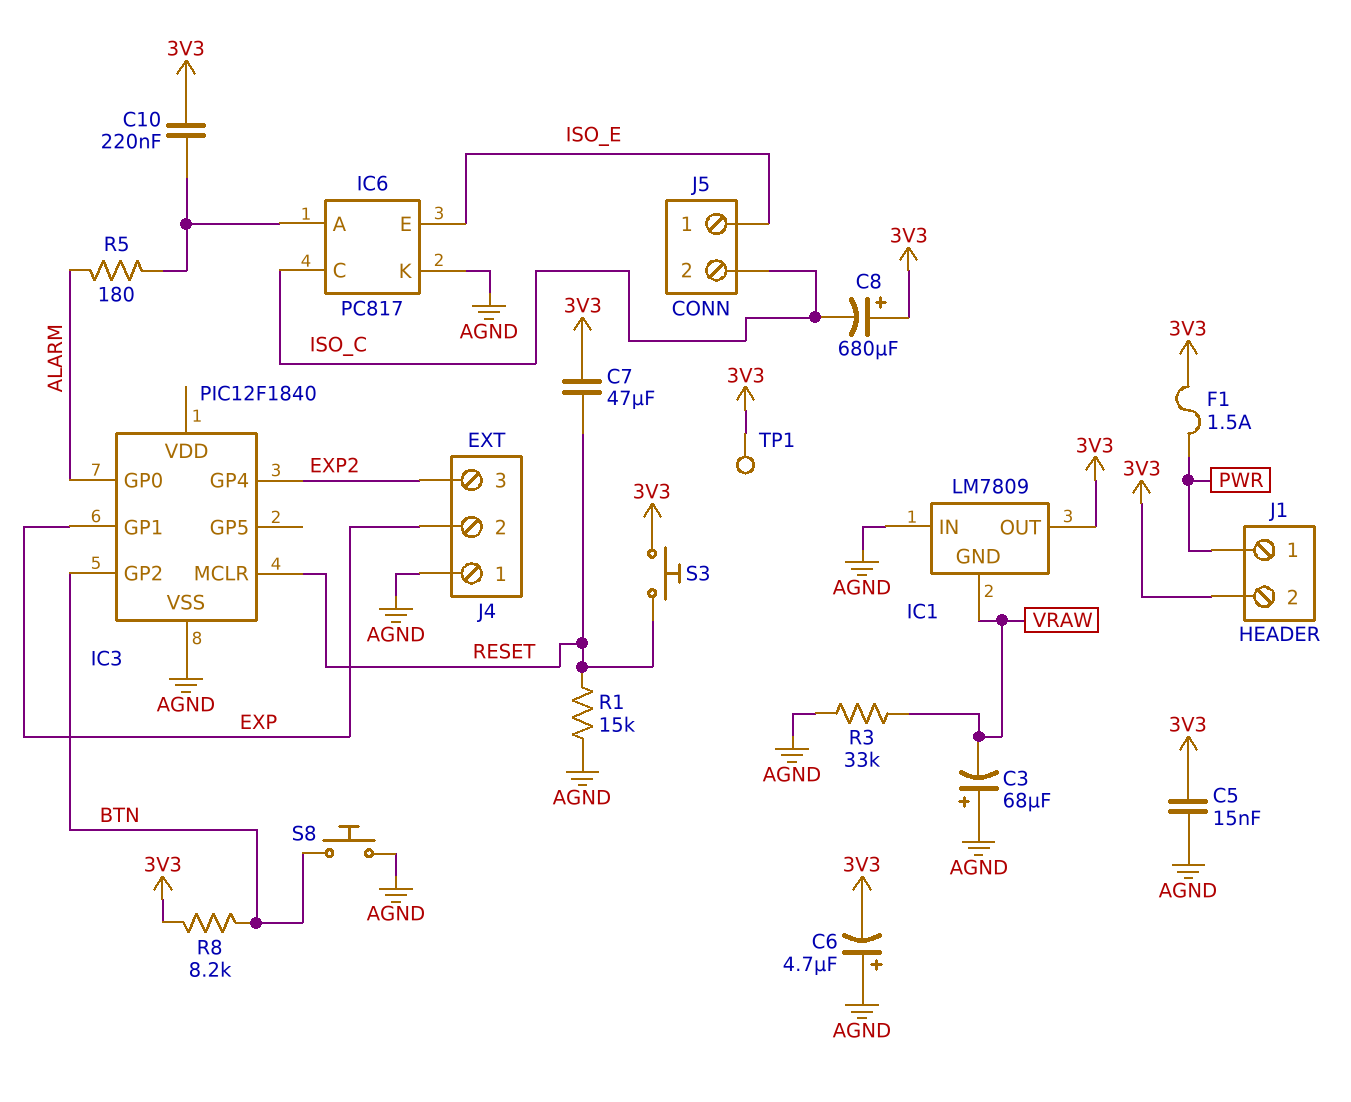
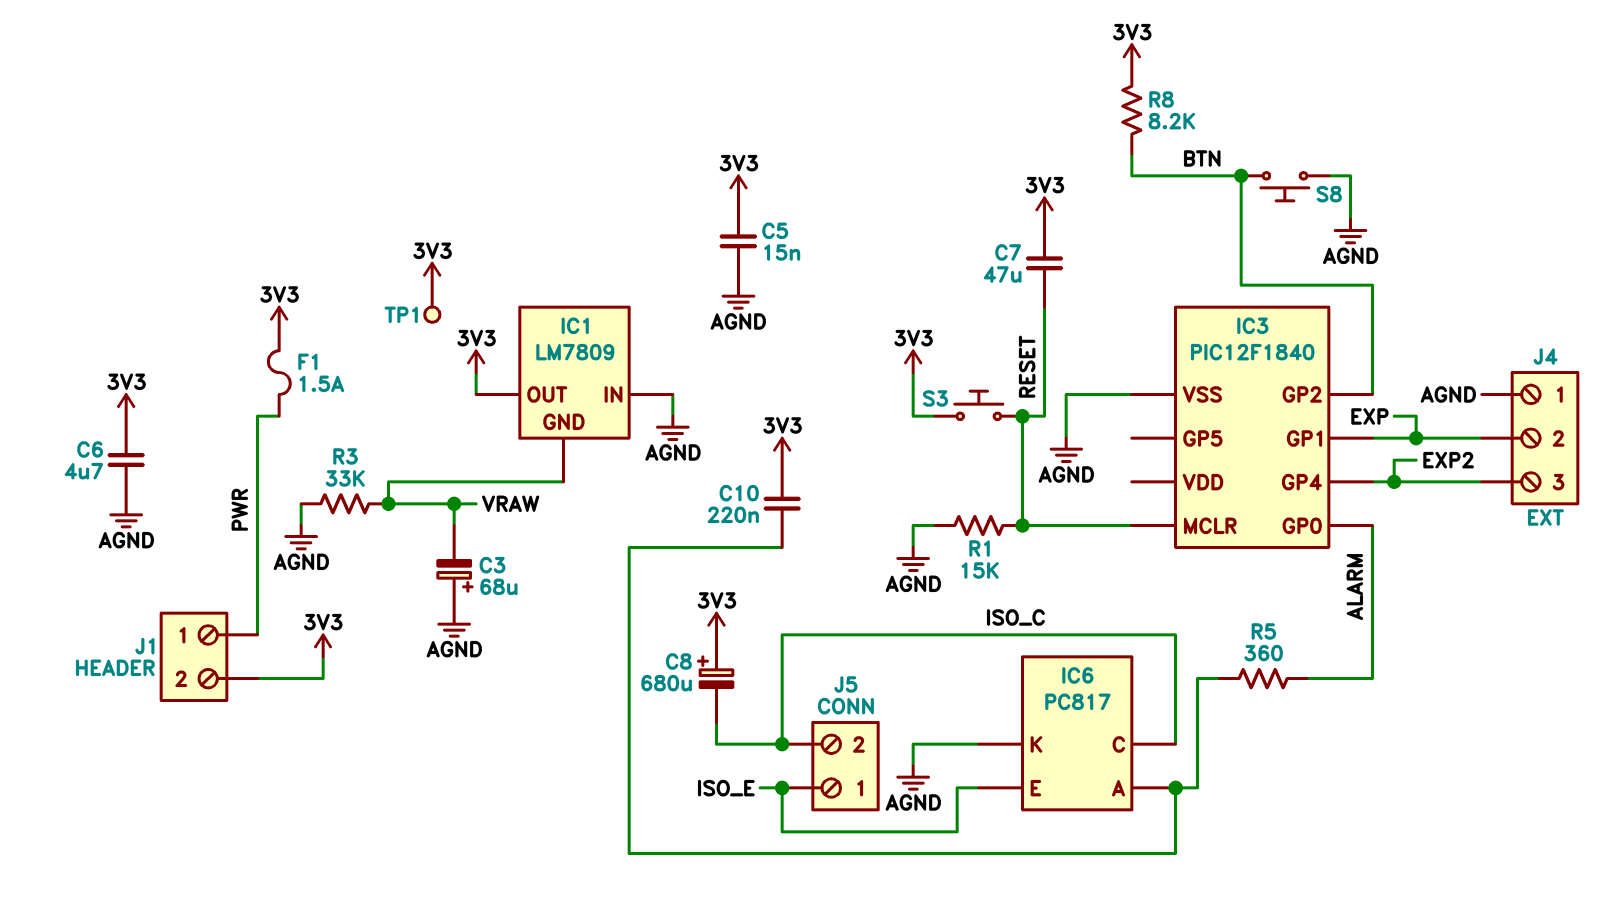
C6: 4.7uF (plus AGND, minus 3V3) -> 4.7uF (3V3, AGND)
R5: 180 (ALARM, IC6/A) -> 360 (ALARM, IC6/A)

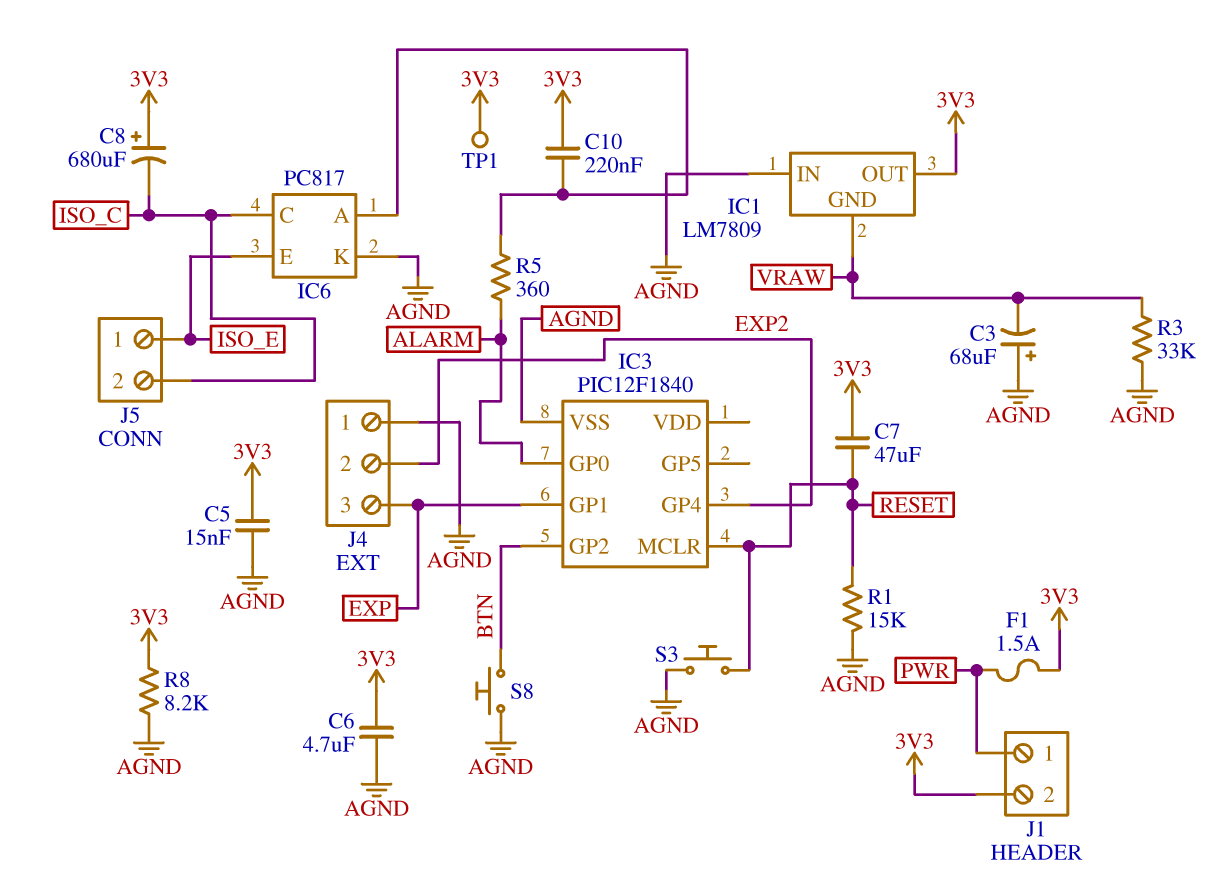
J4 pin 2: EXP -> EXP2
J4 pin 3: EXP2 -> EXP
R8: 8.2k (3V3, BTN) -> 8.2k (3V3, AGND)
S3: button (3V3, RESET) -> button (AGND, RESET)

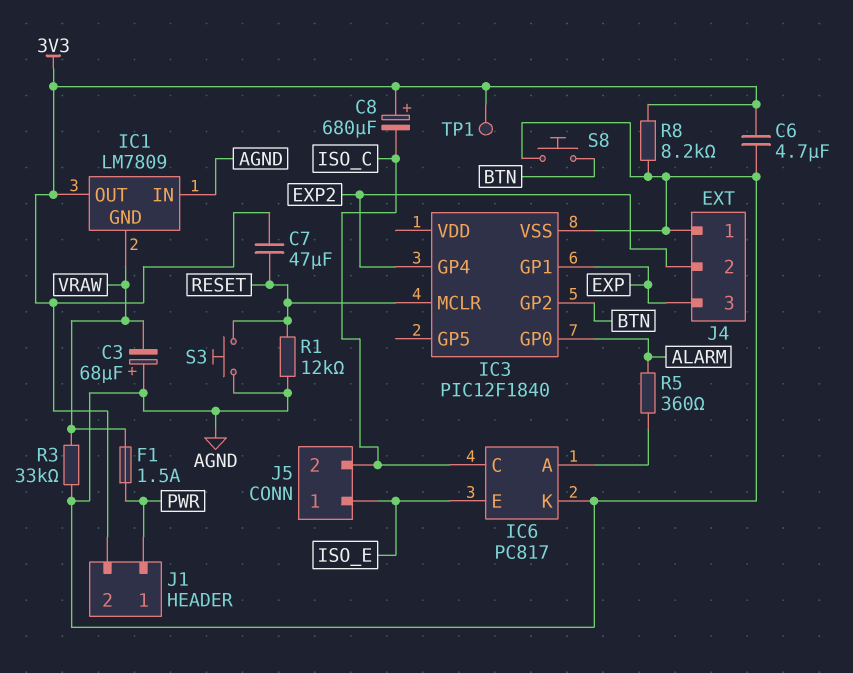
C5: 15nF (3V3, AGND) -> none
C10: 220nF (3V3, IC6/A) -> none
F1: 1.5A (3V3, PWR) -> 1.5A (PWR, VRAW)
R1: 15k (AGND, RESET) -> 12k (AGND, RESET)

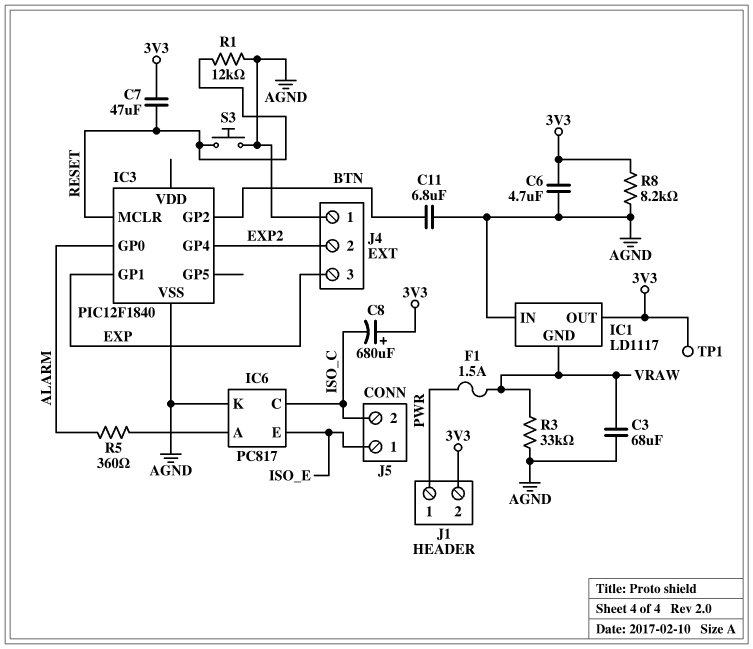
C3: 68uF (plus AGND, minus VRAW) -> 68uF (AGND, VRAW)
C11: none -> 6.8uF (AGND, BTN)
IC1: LM7809 -> LD1117
S8: button (AGND, BTN) -> none

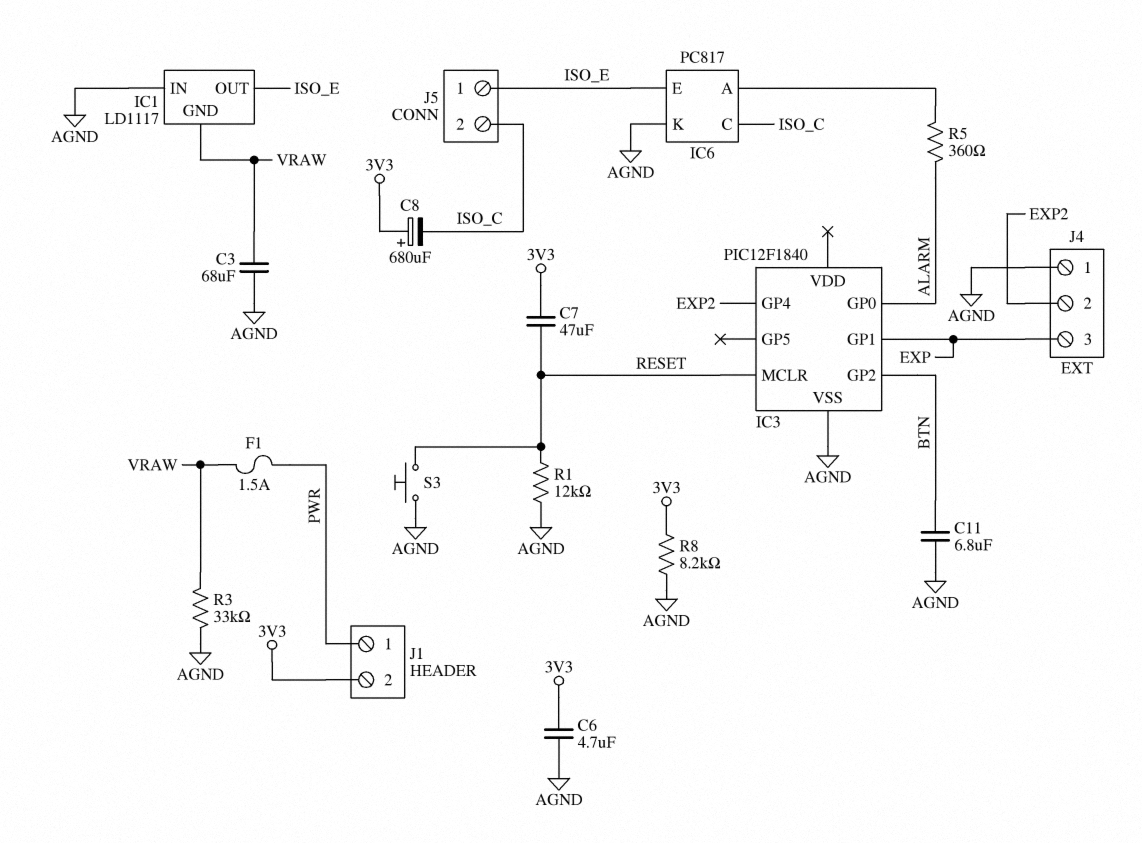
IC1 pin OUT: 3V3 -> ISO_E
TP1: test point (3V3) -> none

